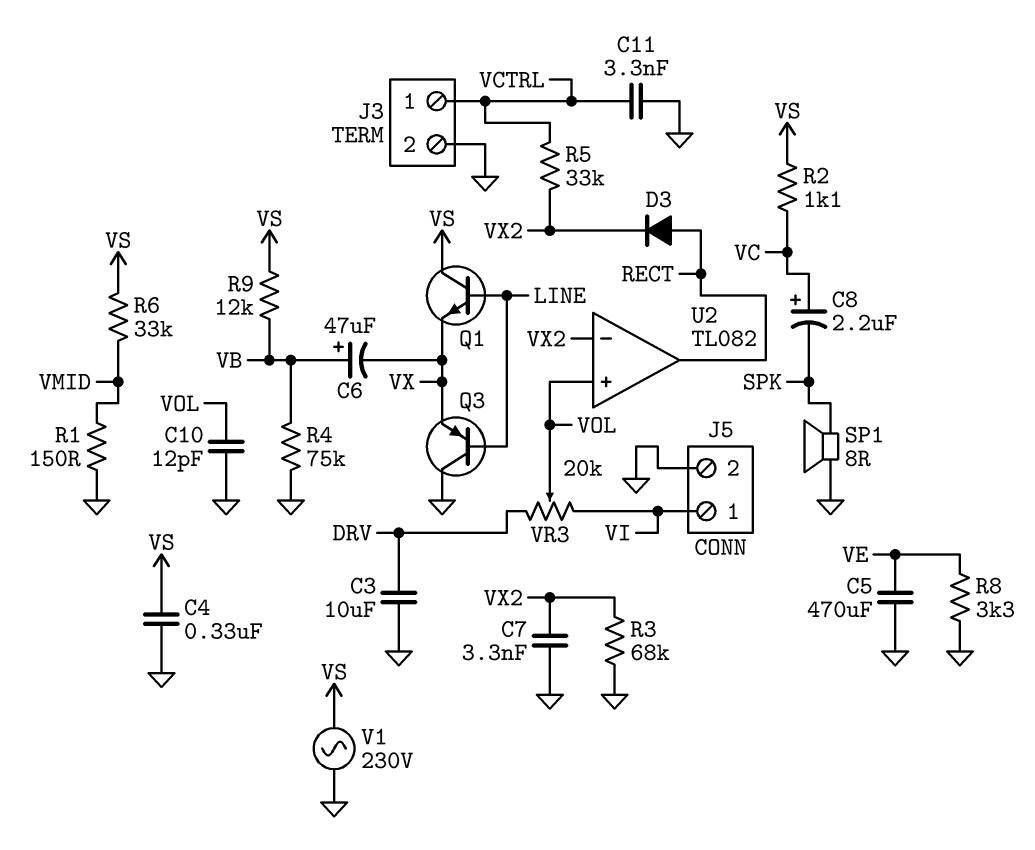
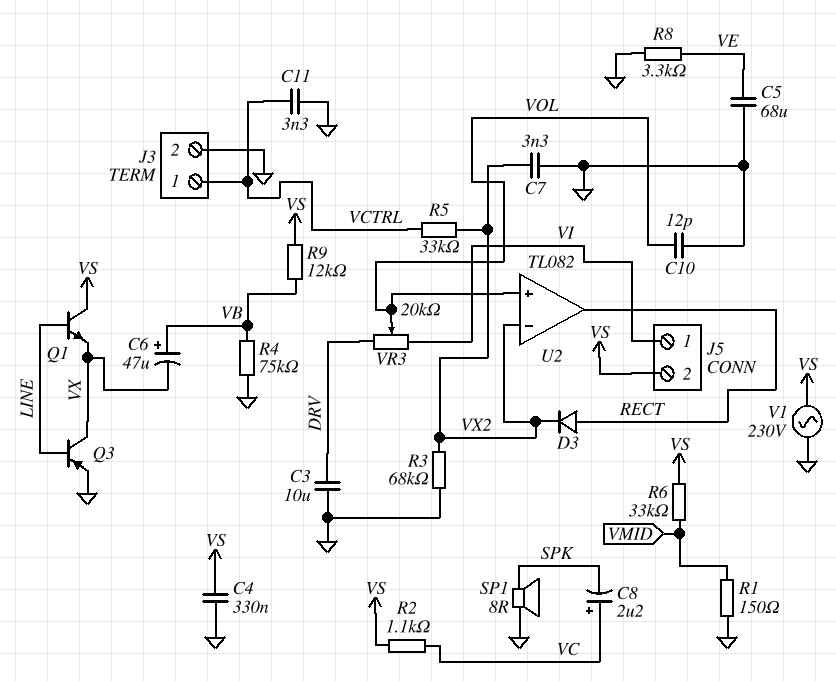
C5: 470uF (GND, VE) -> 68uF (GND, VE)
J5 pin 2: GND -> VS
Q3: PNP (B LINE, C GND, E VX) -> PNP (B LINE, C VX, E GND)

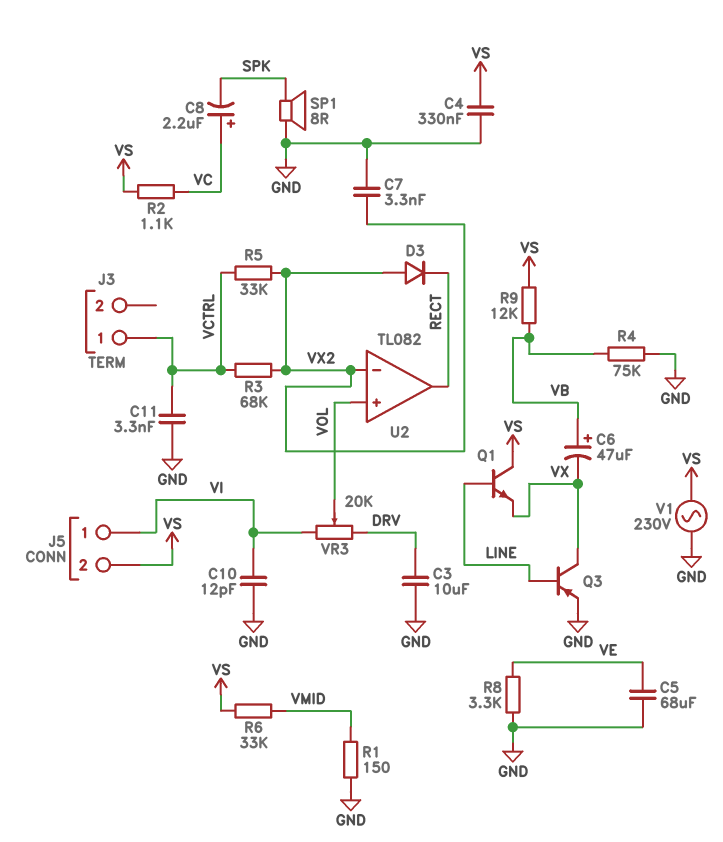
C10: 12pF (GND, VOL) -> 12pF (GND, VI)
D3: diode (A RECT, K VX2) -> diode (A VX2, K RECT)
J3 pin 2: GND -> none
R3: 68k (GND, VX2) -> 68k (VCTRL, VX2)

